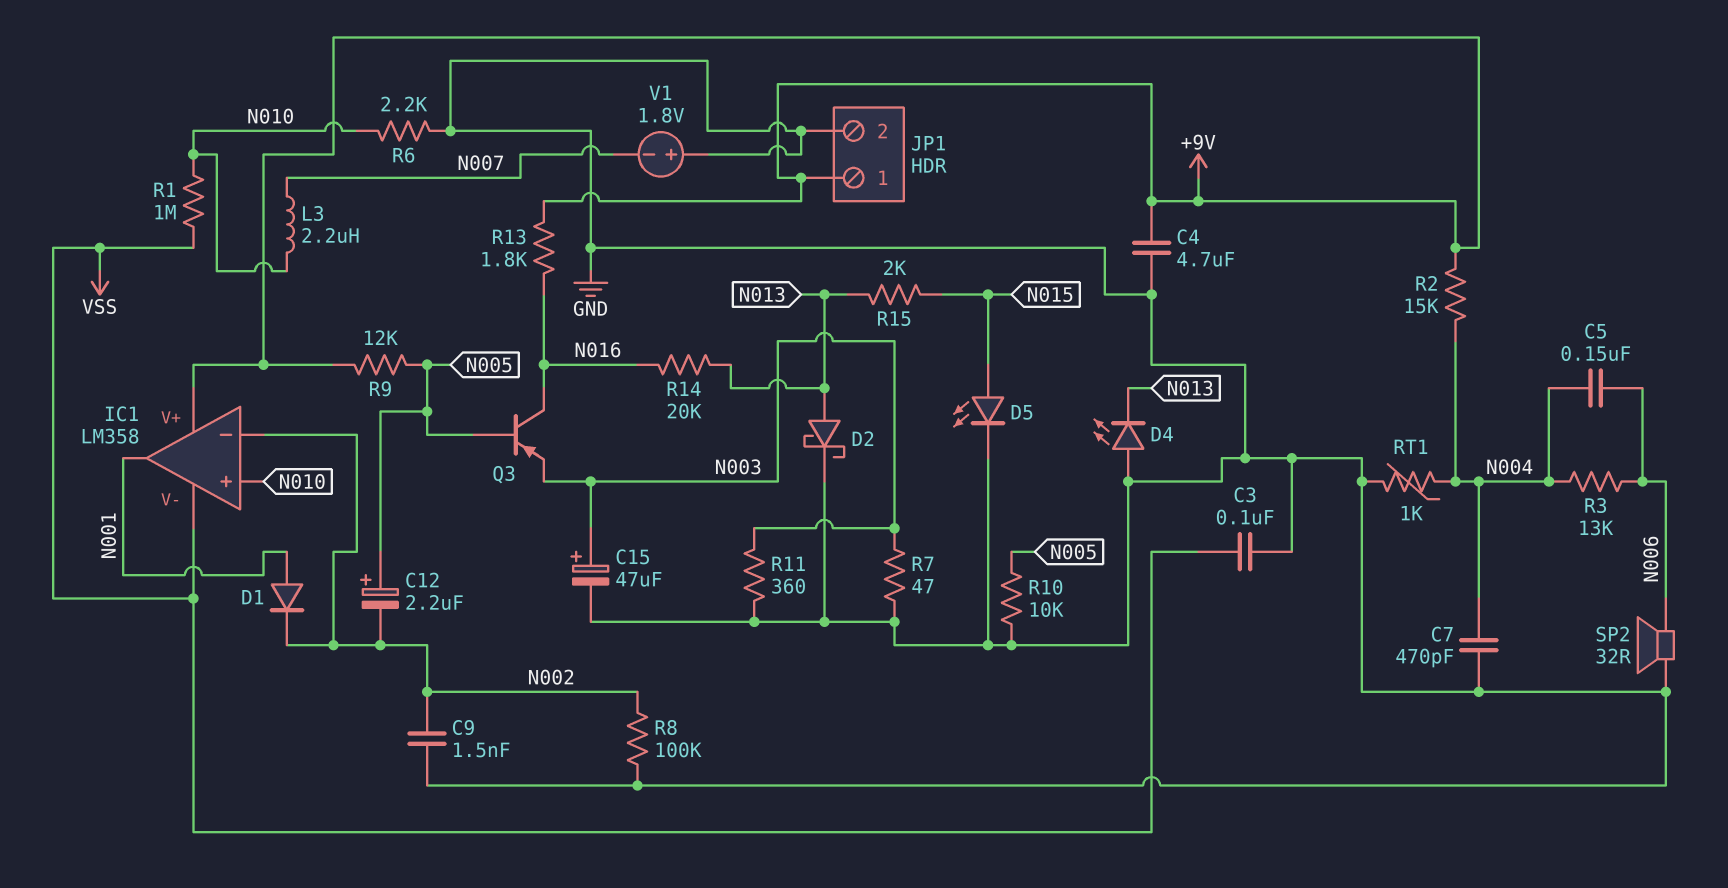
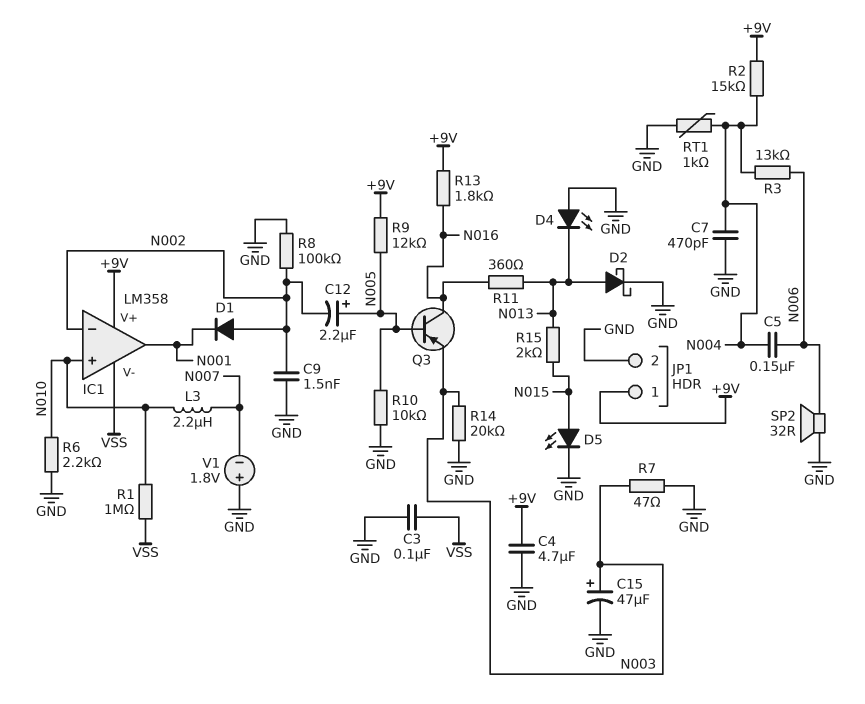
D1: diode (A N001, K N002) -> diode (A N002, K N001)
R11: 360 (GND, N003) -> 360 (N013, N016)
R14: 20k (N013, N016) -> 20k (GND, N003)

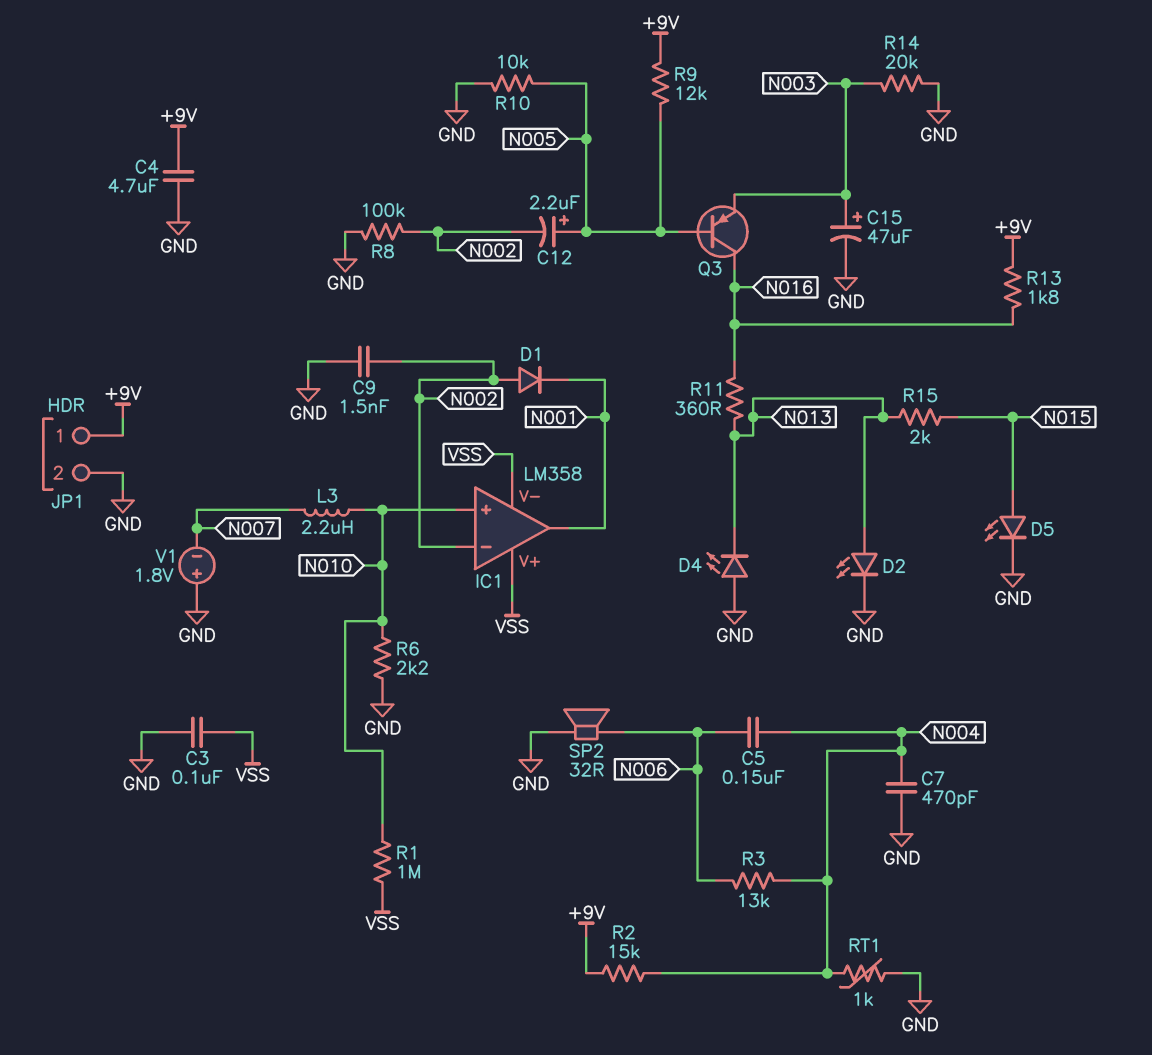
D2: schottky (A N013, K GND) -> LED (A N013, K GND)
IC1 pin V+: +9V -> VSS
R7: 47 (GND, N003) -> none

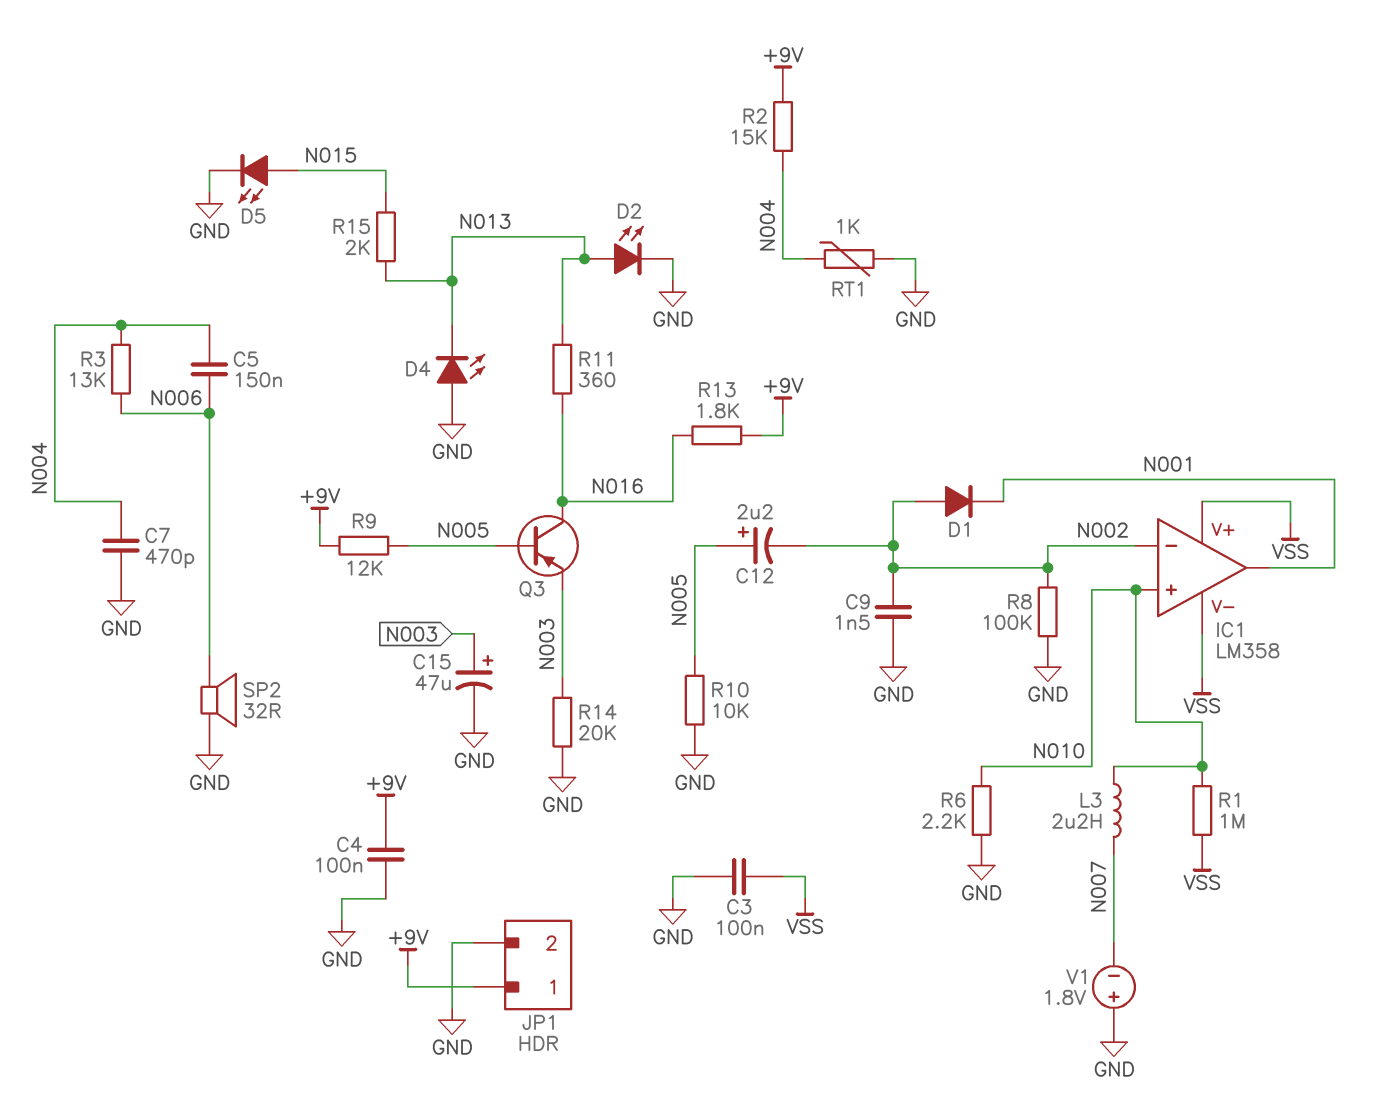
C4: 4.7uF (+9V, GND) -> 100nF (+9V, GND)

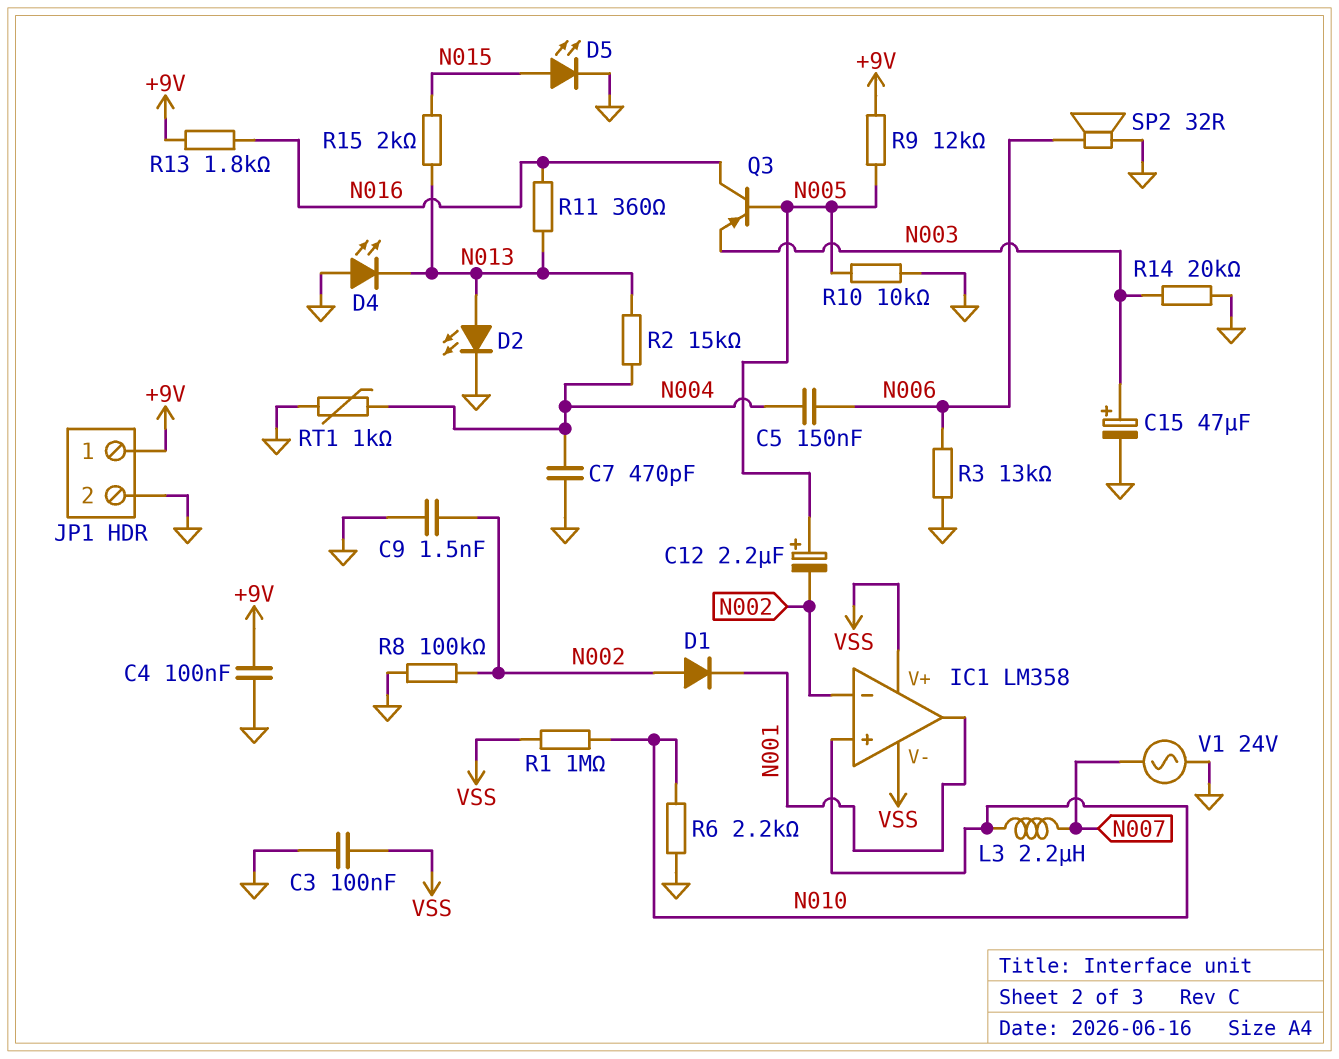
R2: 15k (+9V, N004) -> 15k (N004, N013)
R3: 13k (N004, N006) -> 13k (GND, N006)
V1: 1.8V (plus GND, minus N007) -> AC 24V (GND, N007)

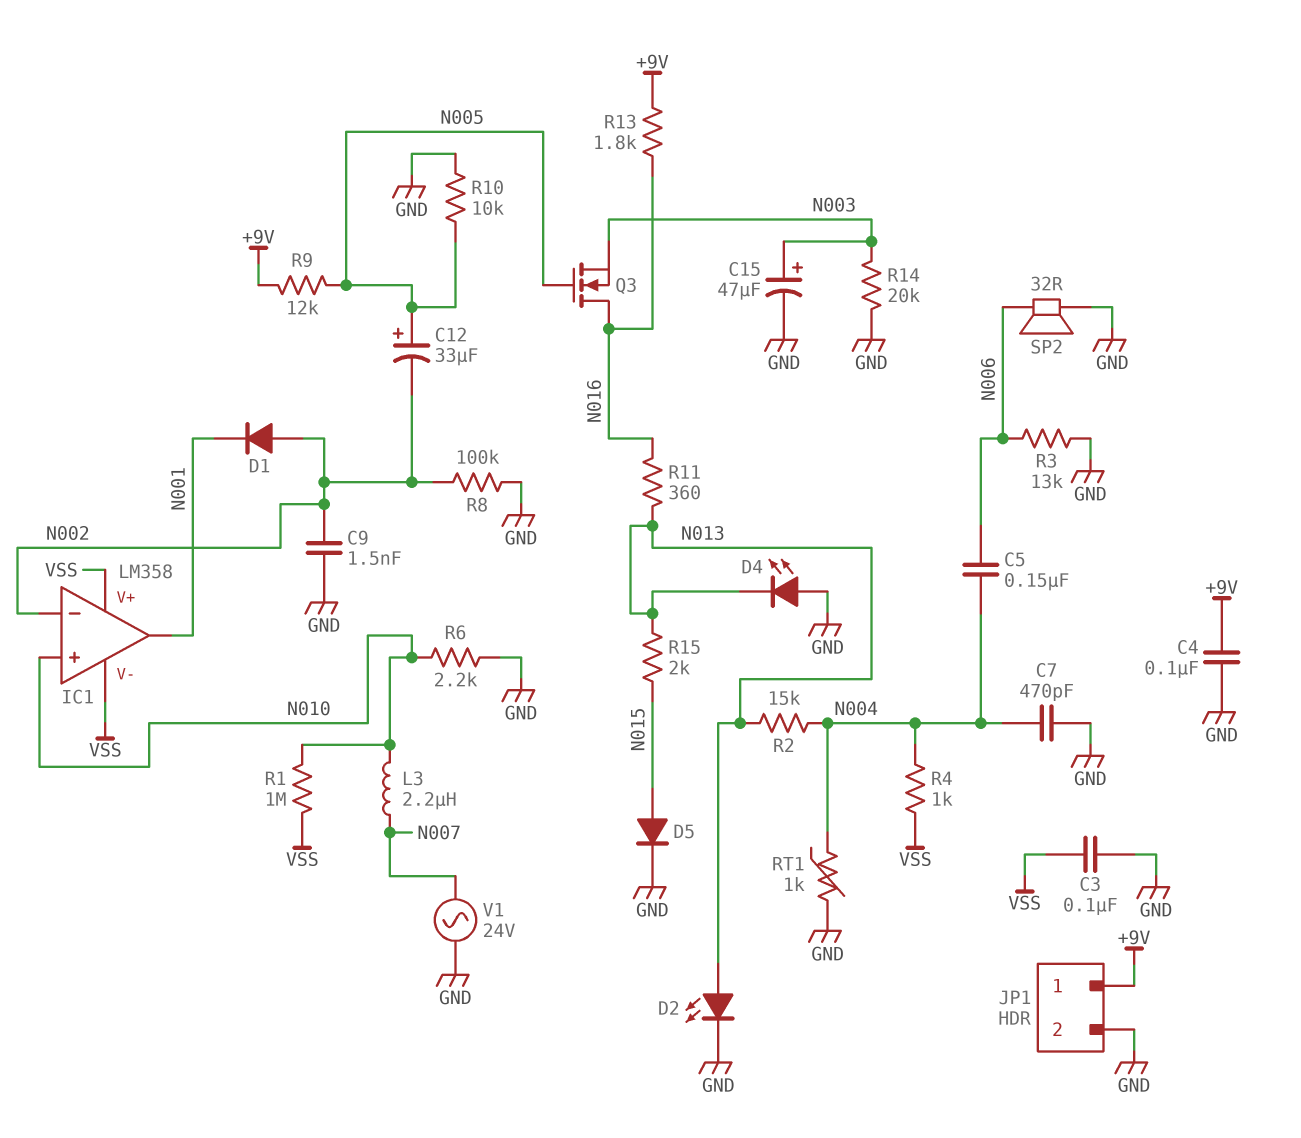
C12: 2.2uF (plus N005, minus N002) -> 33uF (plus N005, minus N002)
D5: LED (A N015, K GND) -> diode (A N015, K GND)
Q3: PNP (B N005, C N016, E N003) -> NMOS (G N005, D N016, S N003)
R4: none -> 1k (N004, VSS)

